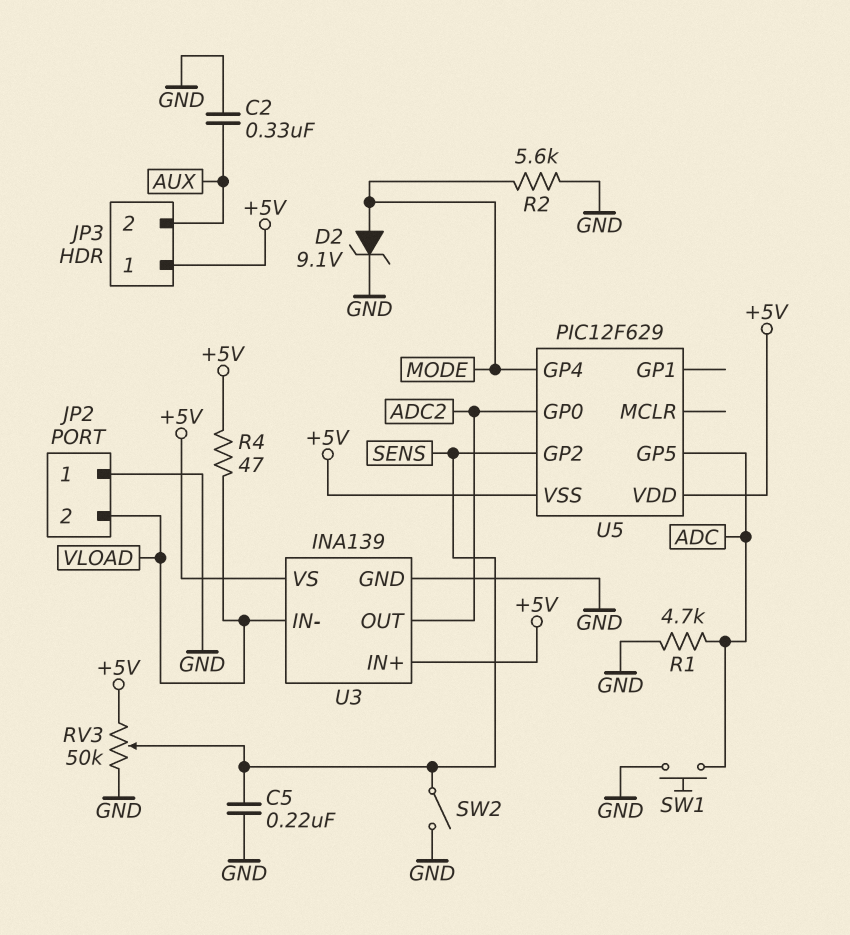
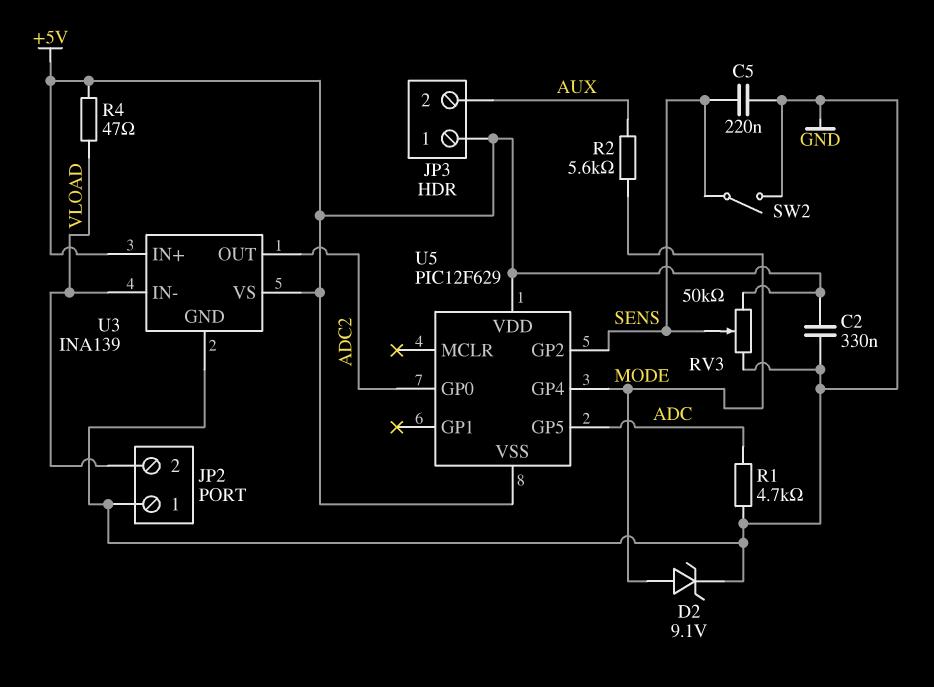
C2: 330nF (AUX, GND) -> 330nF (+5V, GND)
R2: 5.6k (GND, MODE) -> 5.6k (AUX, MODE)
SW1: button (ADC, GND) -> none

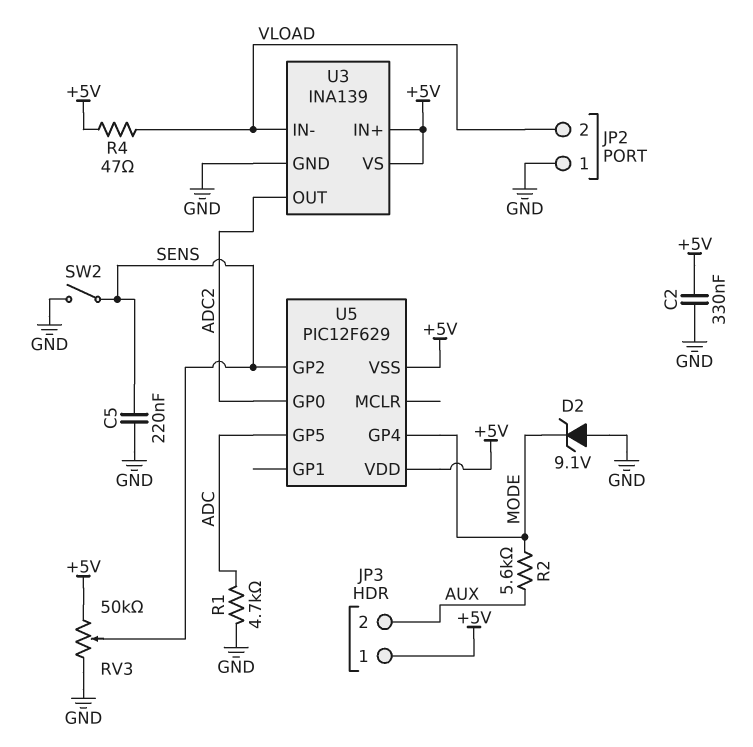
D2: zener 9.1V (A MODE, K GND) -> zener 9.1V (A GND, K MODE)

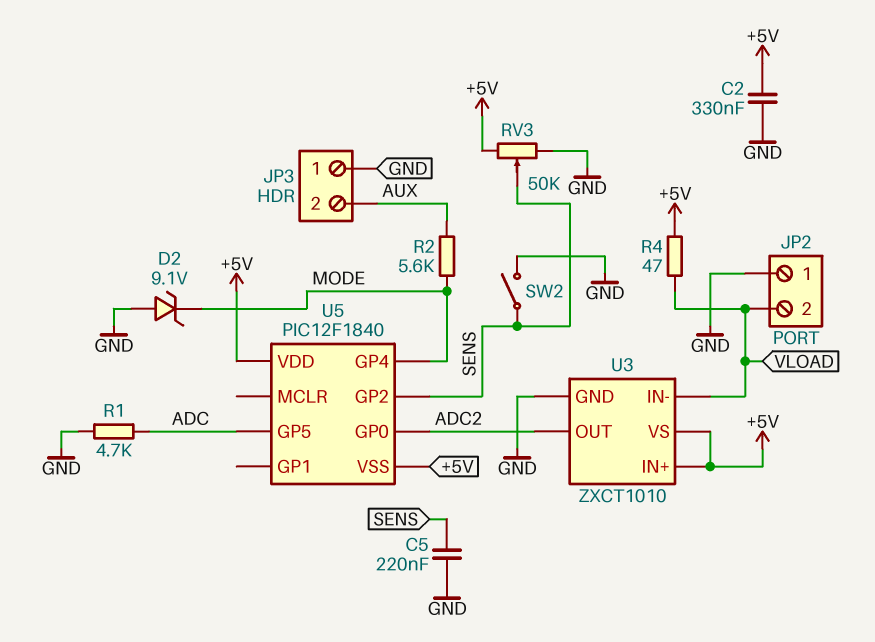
JP3 pin 1: +5V -> GND
U3: INA139 -> ZXCT1010
U5: PIC12F629 -> PIC12F1840

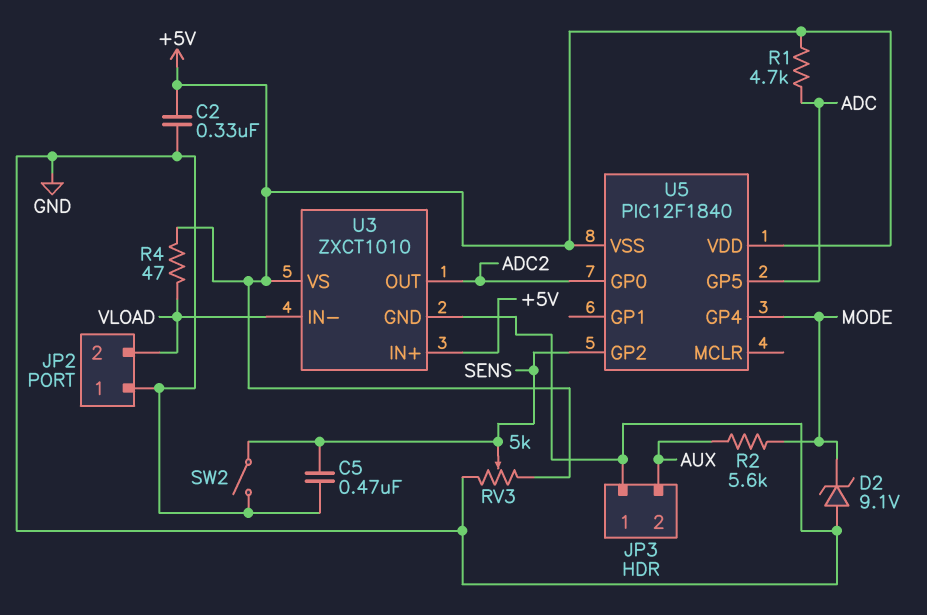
C5: 220nF (GND, SENS) -> 470nF (GND, SENS)
R1: 4.7k (ADC, GND) -> 4.7k (+5V, ADC)
RV3: 50k (+5V, GND, wiper SENS) -> 5k (+5V, GND, wiper SENS)

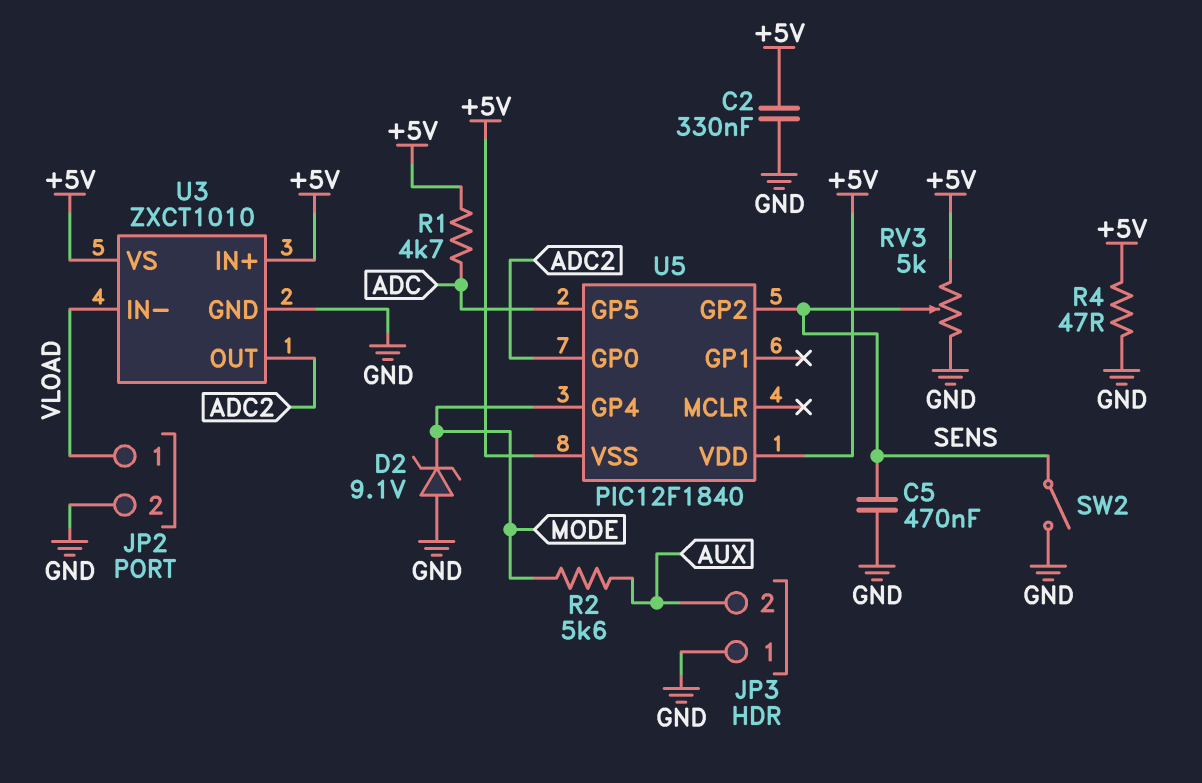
JP2 pin 1: GND -> VLOAD
JP2 pin 2: VLOAD -> GND
R4: 47 (+5V, VLOAD) -> 47 (+5V, GND)

